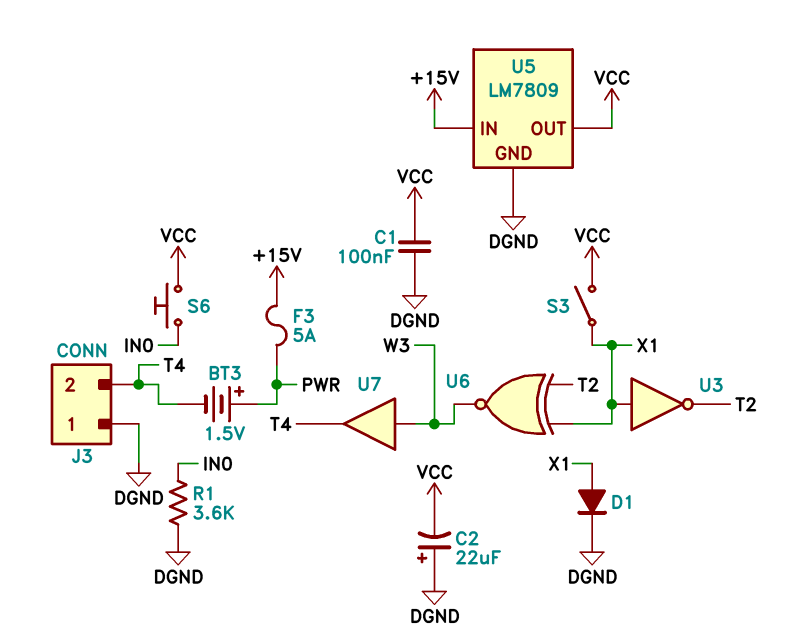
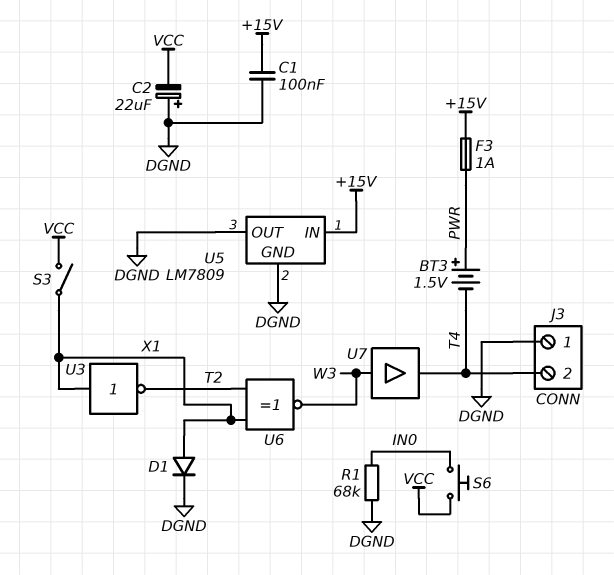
C1: 100nF (DGND, VCC) -> 100nF (+15V, DGND)
F3: 5A (+15V, PWR) -> 1A (+15V, PWR)
R1: 3.6k (DGND, IN0) -> 68k (DGND, IN0)
U5 pin OUT: VCC -> DGND

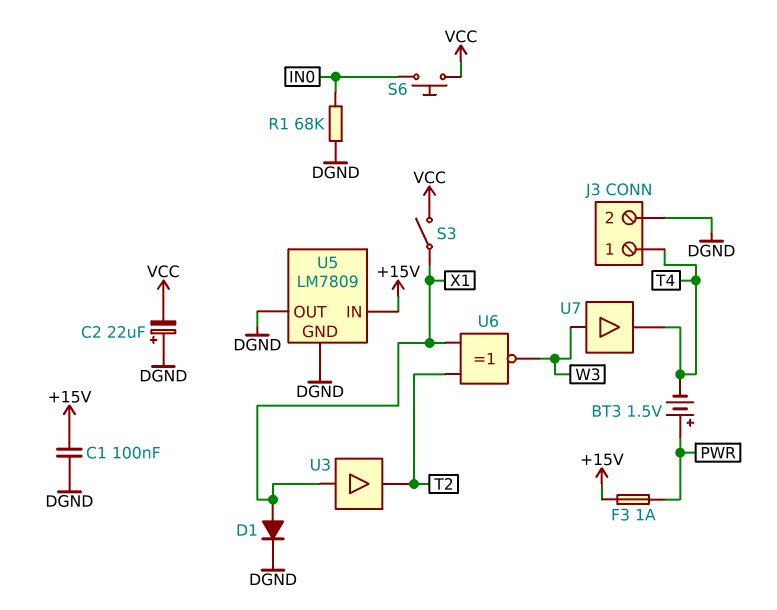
J3 pin 1: DGND -> T4
J3 pin 2: T4 -> DGND
U3: NOT (in X1, out T2) -> buffer (in X1, out T2)

